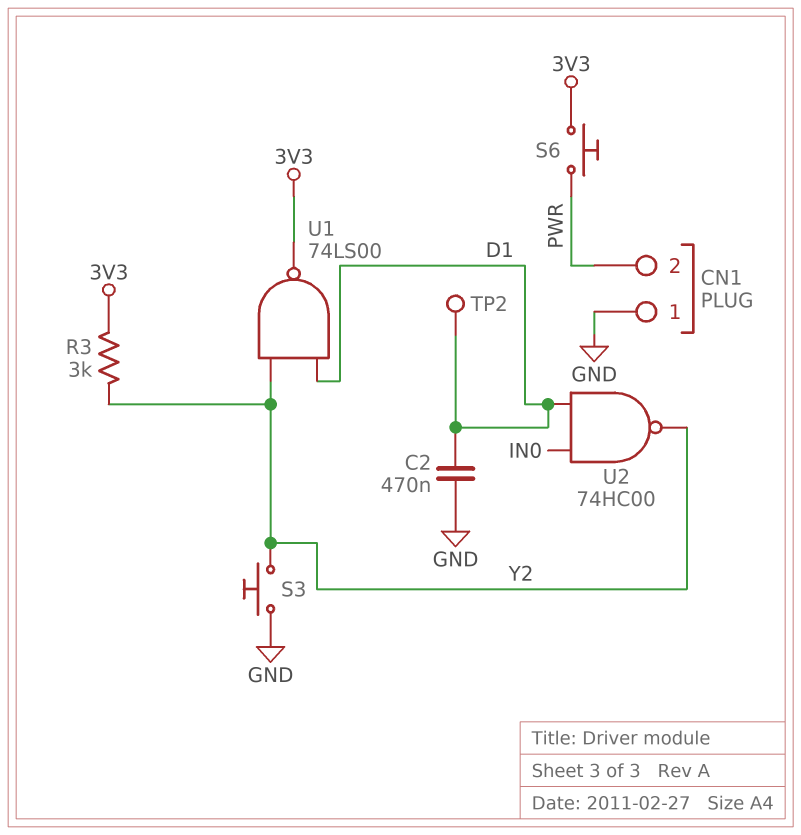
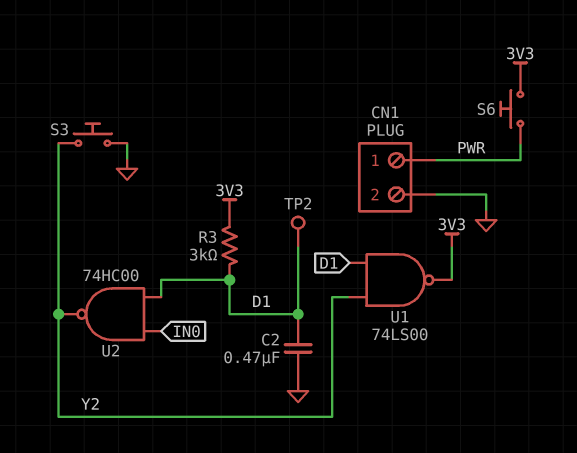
CN1 pin 1: GND -> PWR
CN1 pin 2: PWR -> GND
R3: 3k (3V3, Y2) -> 3k (3V3, D1)

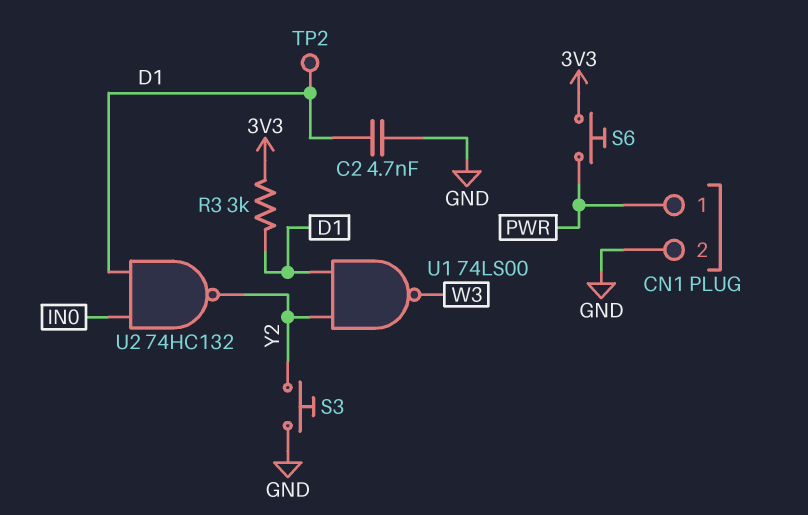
C2: 470nF (D1, GND) -> 4.7nF (D1, GND)
U1: NAND 74LS00 (in D1, in Y2, out 3V3) -> NAND 74LS00 (in D1, in Y2, out W3)
U2: NAND 74HC00 (in D1, in IN0, out Y2) -> NAND 74HC132 (in D1, in IN0, out Y2)

